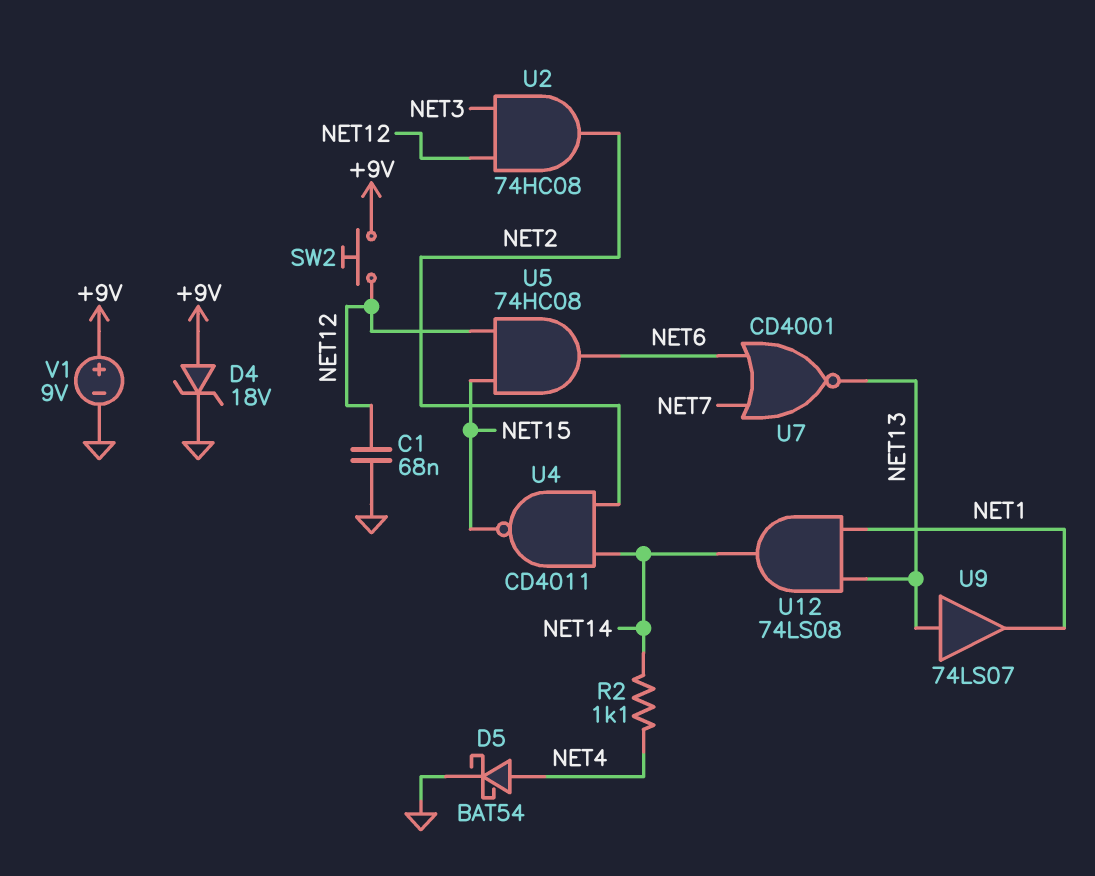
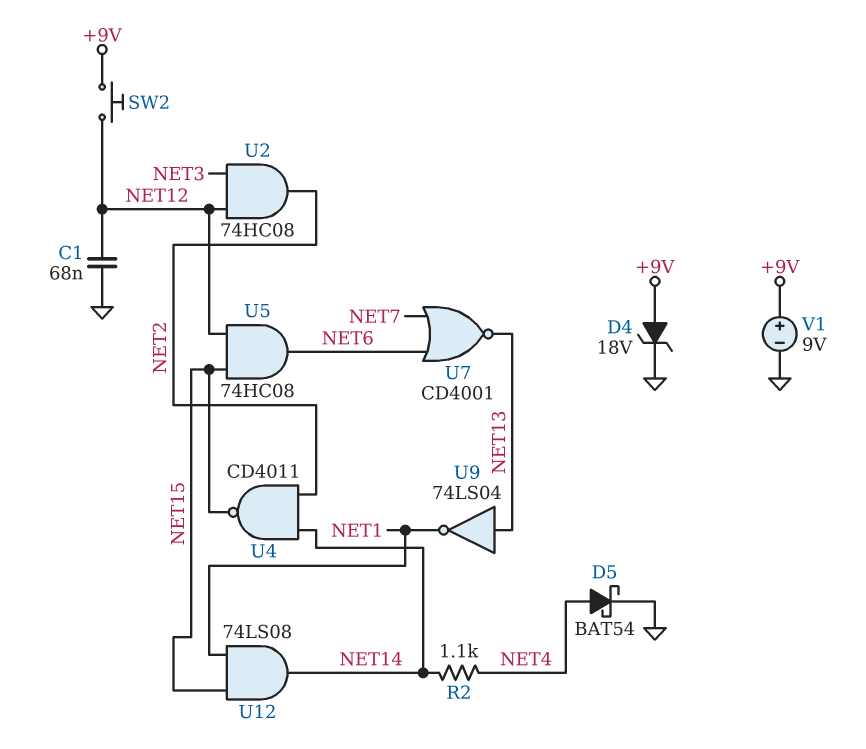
U9: buffer 74LS07 (in NET13, out NET1) -> NOT 74LS04 (in NET13, out NET1)
U12: AND 74LS08 (in NET1, in NET13, out NET14) -> AND 74LS08 (in NET1, in NET15, out NET14)

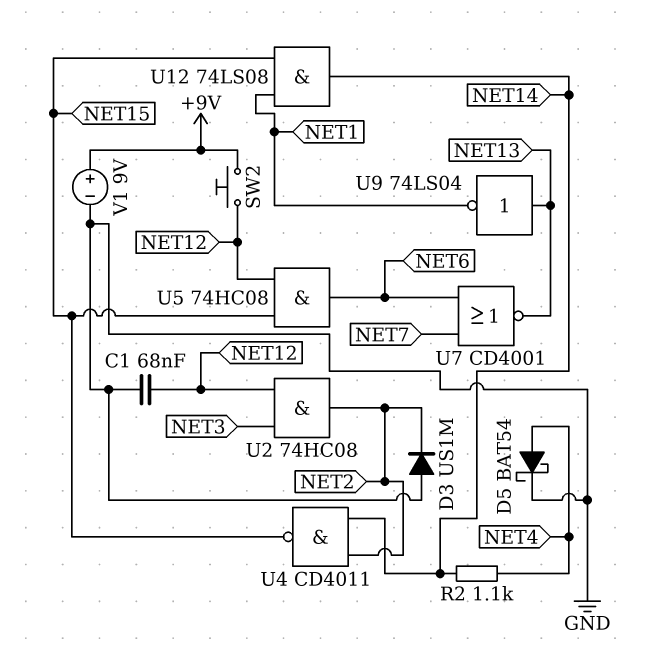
D3: none -> diode US1M (A GND, K NET2)
D4: zener 18V (A +9V, K GND) -> none

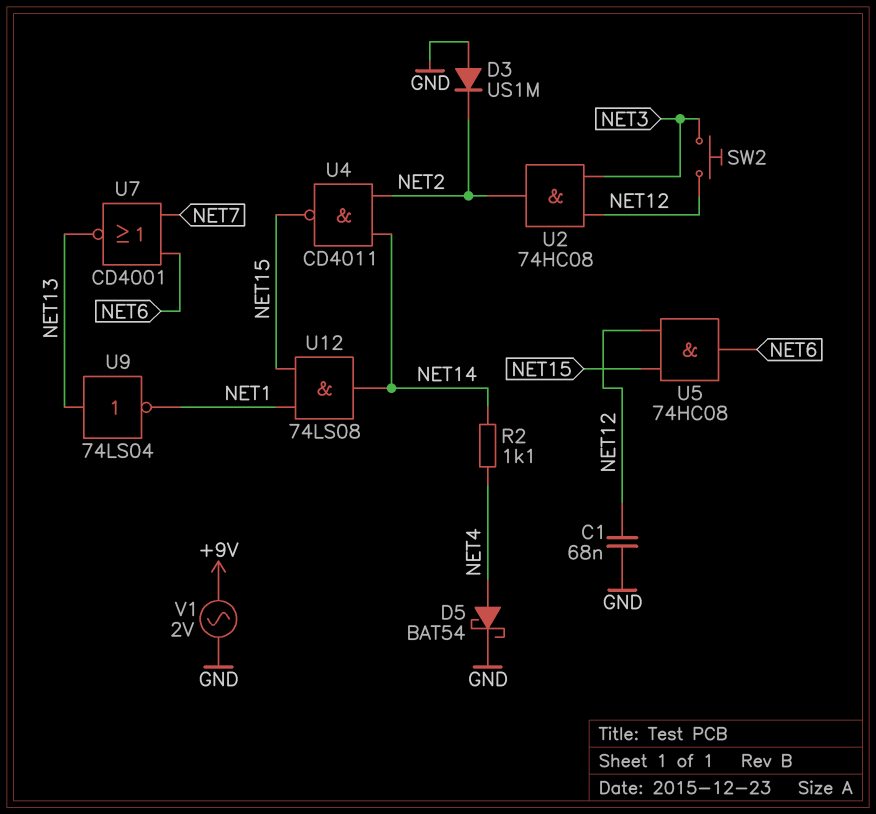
SW2: button (+9V, NET12) -> button (NET3, NET12)
V1: 9V (plus +9V, minus GND) -> AC 2V (+9V, GND)

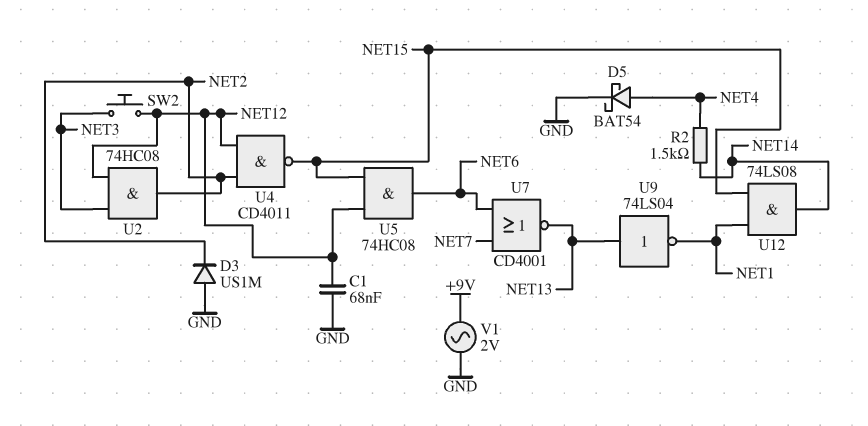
R2: 1.1k (NET4, NET14) -> 1.5k (NET4, NET14)
U4: NAND CD4011 (in NET2, in NET14, out NET15) -> NAND CD4011 (in NET2, in NET12, out NET15)

